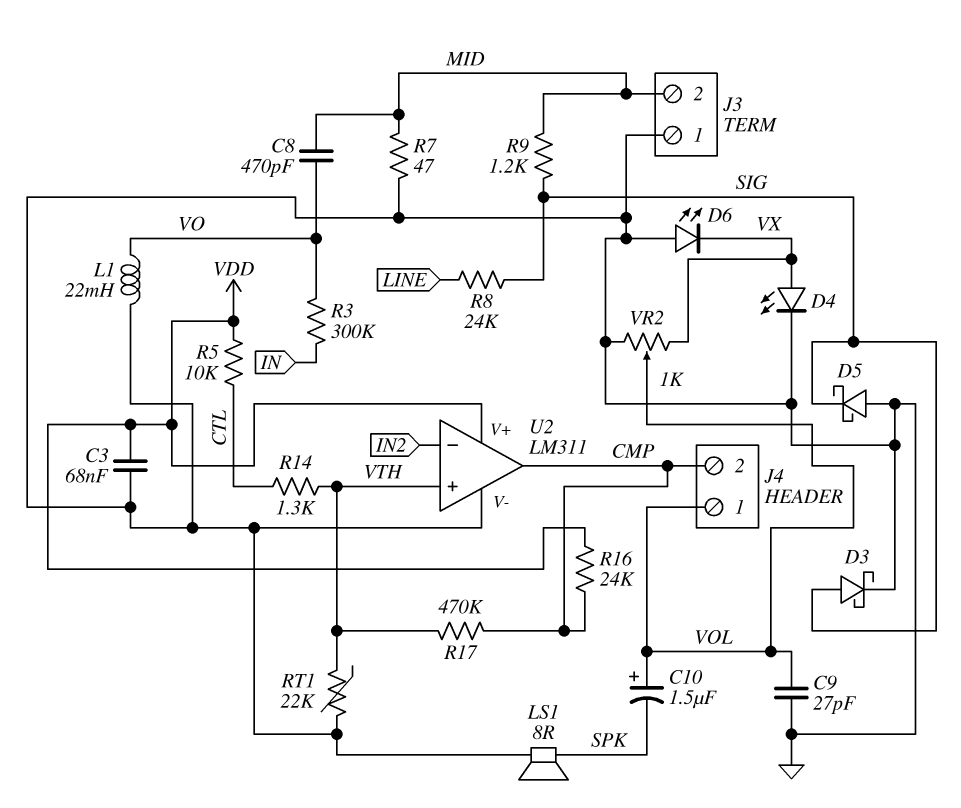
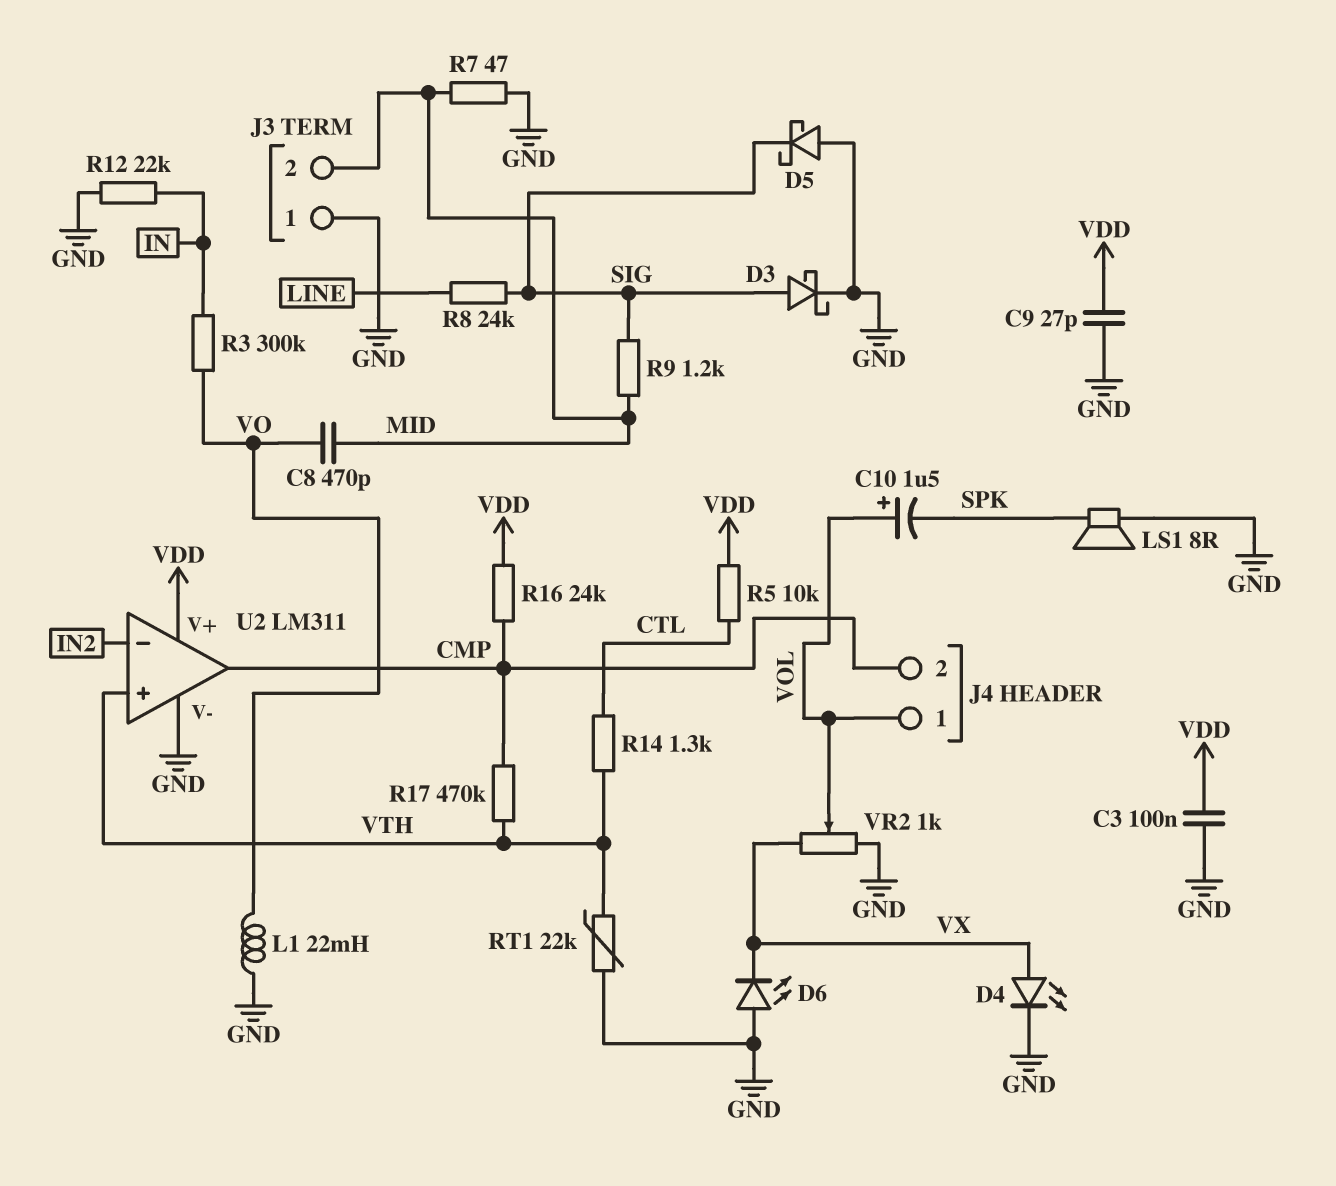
C3: 68nF (GND, VDD) -> 100nF (GND, VDD)
C9: 27pF (GND, VOL) -> 27pF (GND, VDD)
R12: none -> 22k (GND, IN)

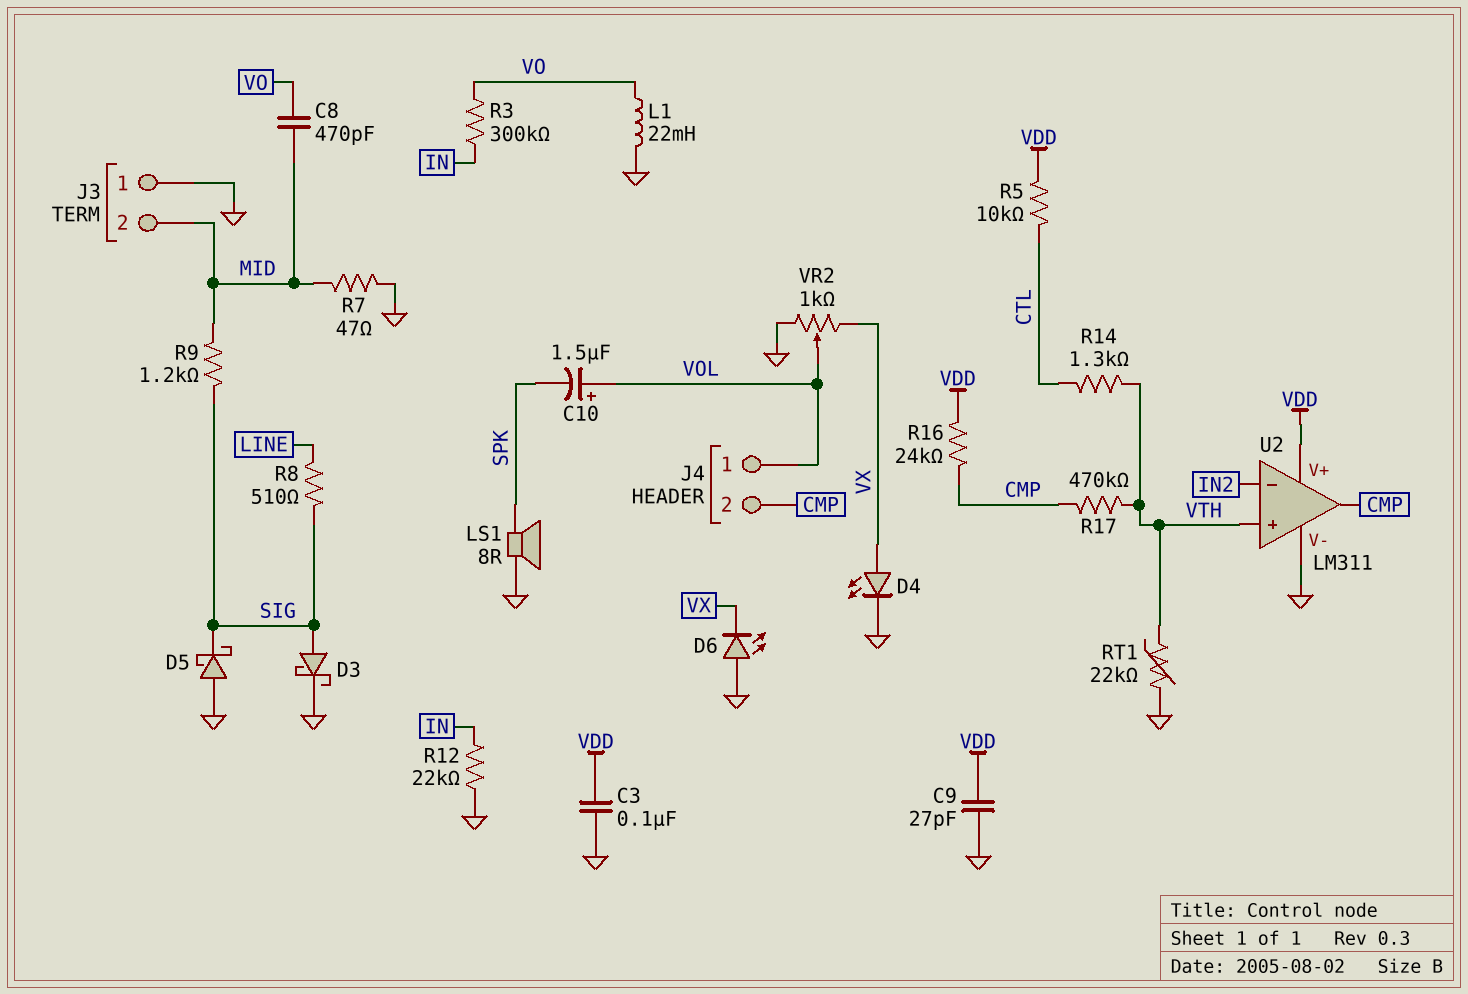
R8: 24k (LINE, SIG) -> 510 (LINE, SIG)

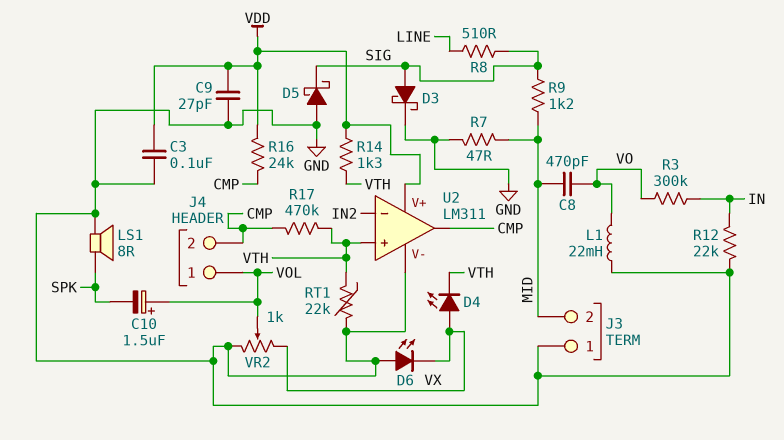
D4: LED (A VX, K GND) -> LED (A VX, K VTH)
R5: 10k (CTL, VDD) -> none
R14: 1.3k (CTL, VTH) -> 1.3k (VDD, VTH)

